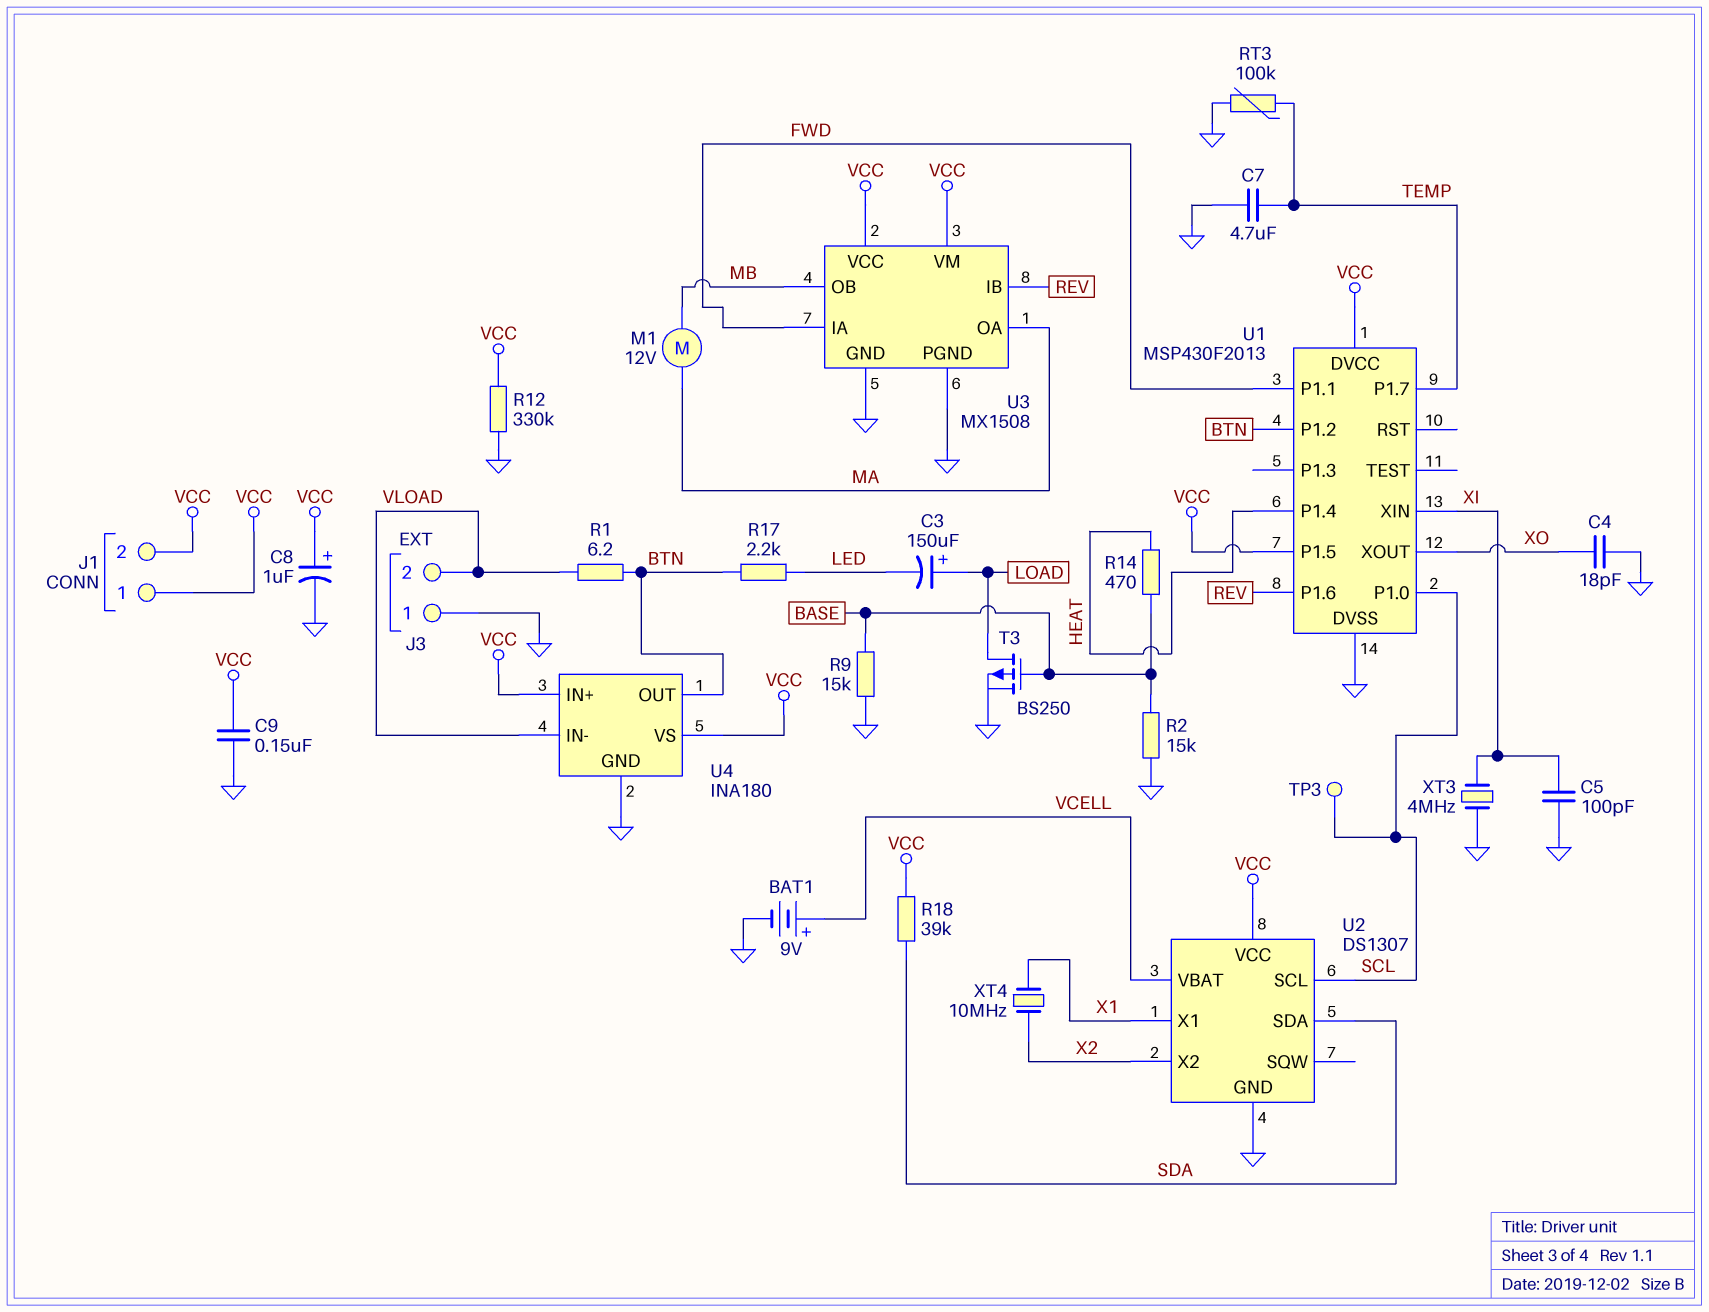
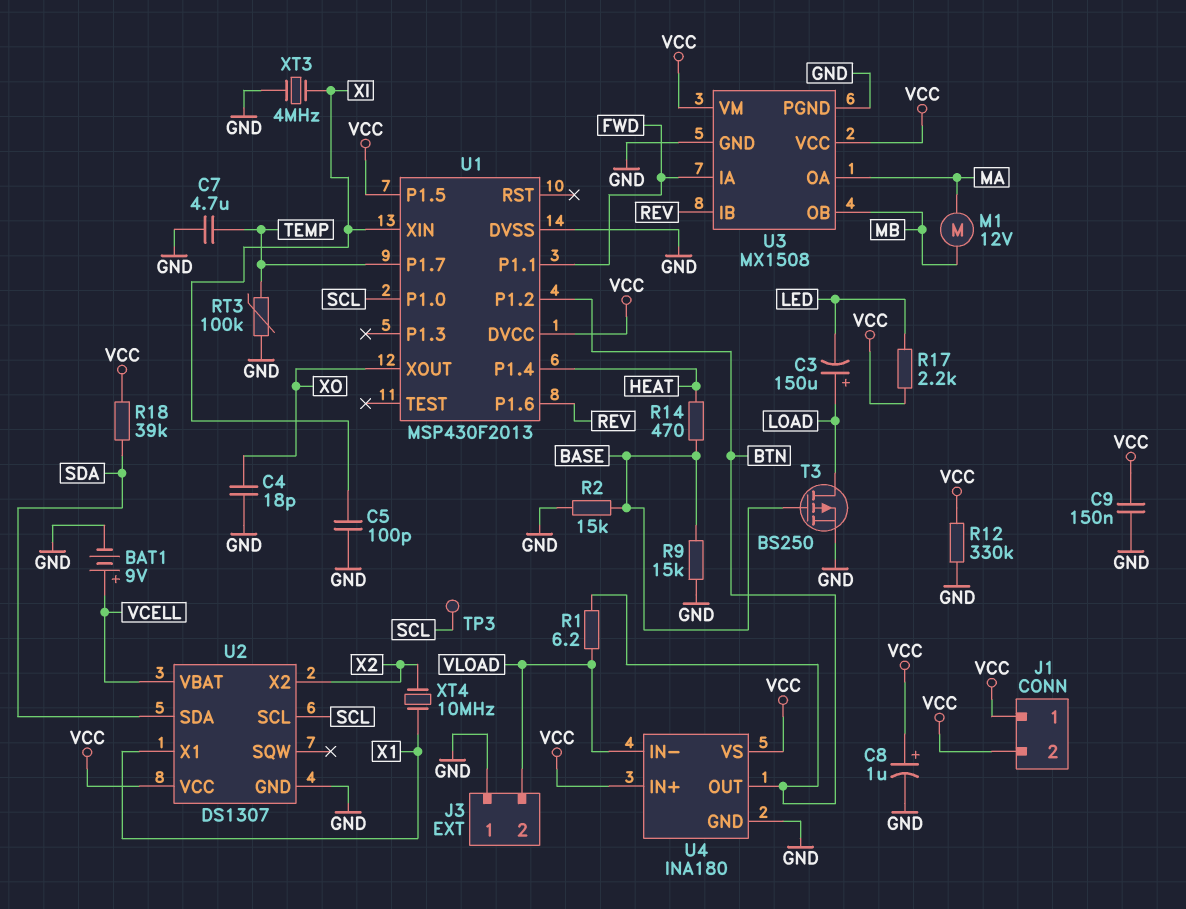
R17: 2.2k (BTN, LED) -> 2.2k (LED, VCC)

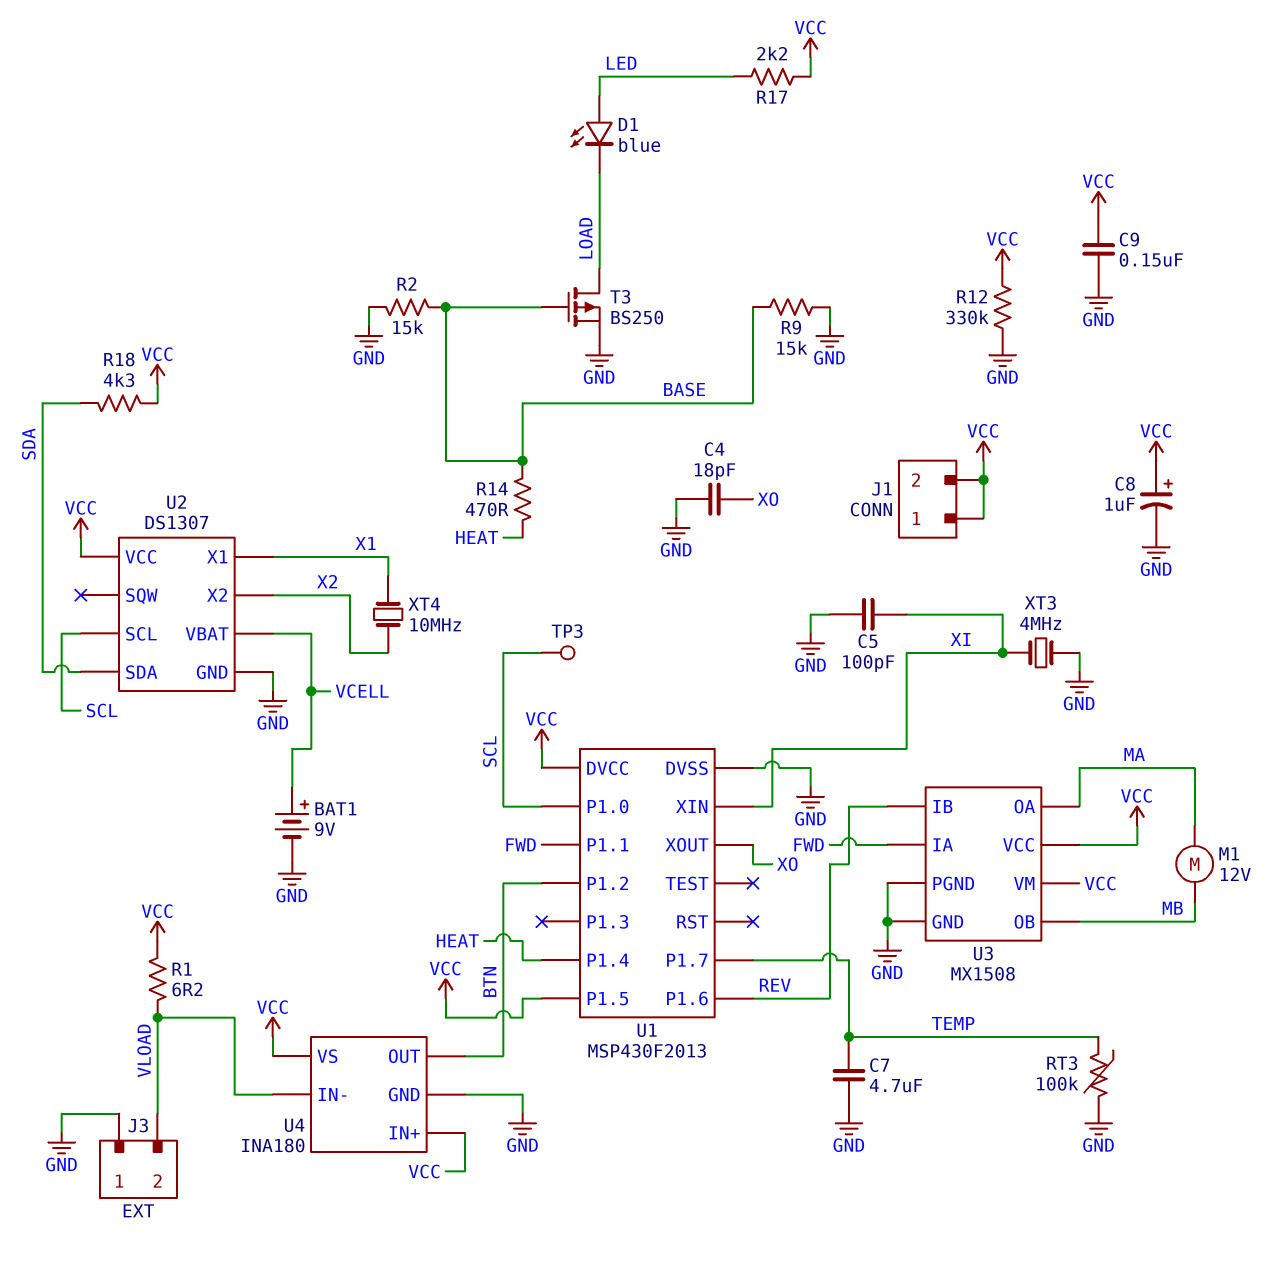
C3: 150uF (plus LOAD, minus LED) -> none
D1: none -> LED blue (A LED, K LOAD)
R1: 6.2 (BTN, VLOAD) -> 6.2 (VCC, VLOAD)
R18: 39k (SDA, VCC) -> 4.3k (SDA, VCC)

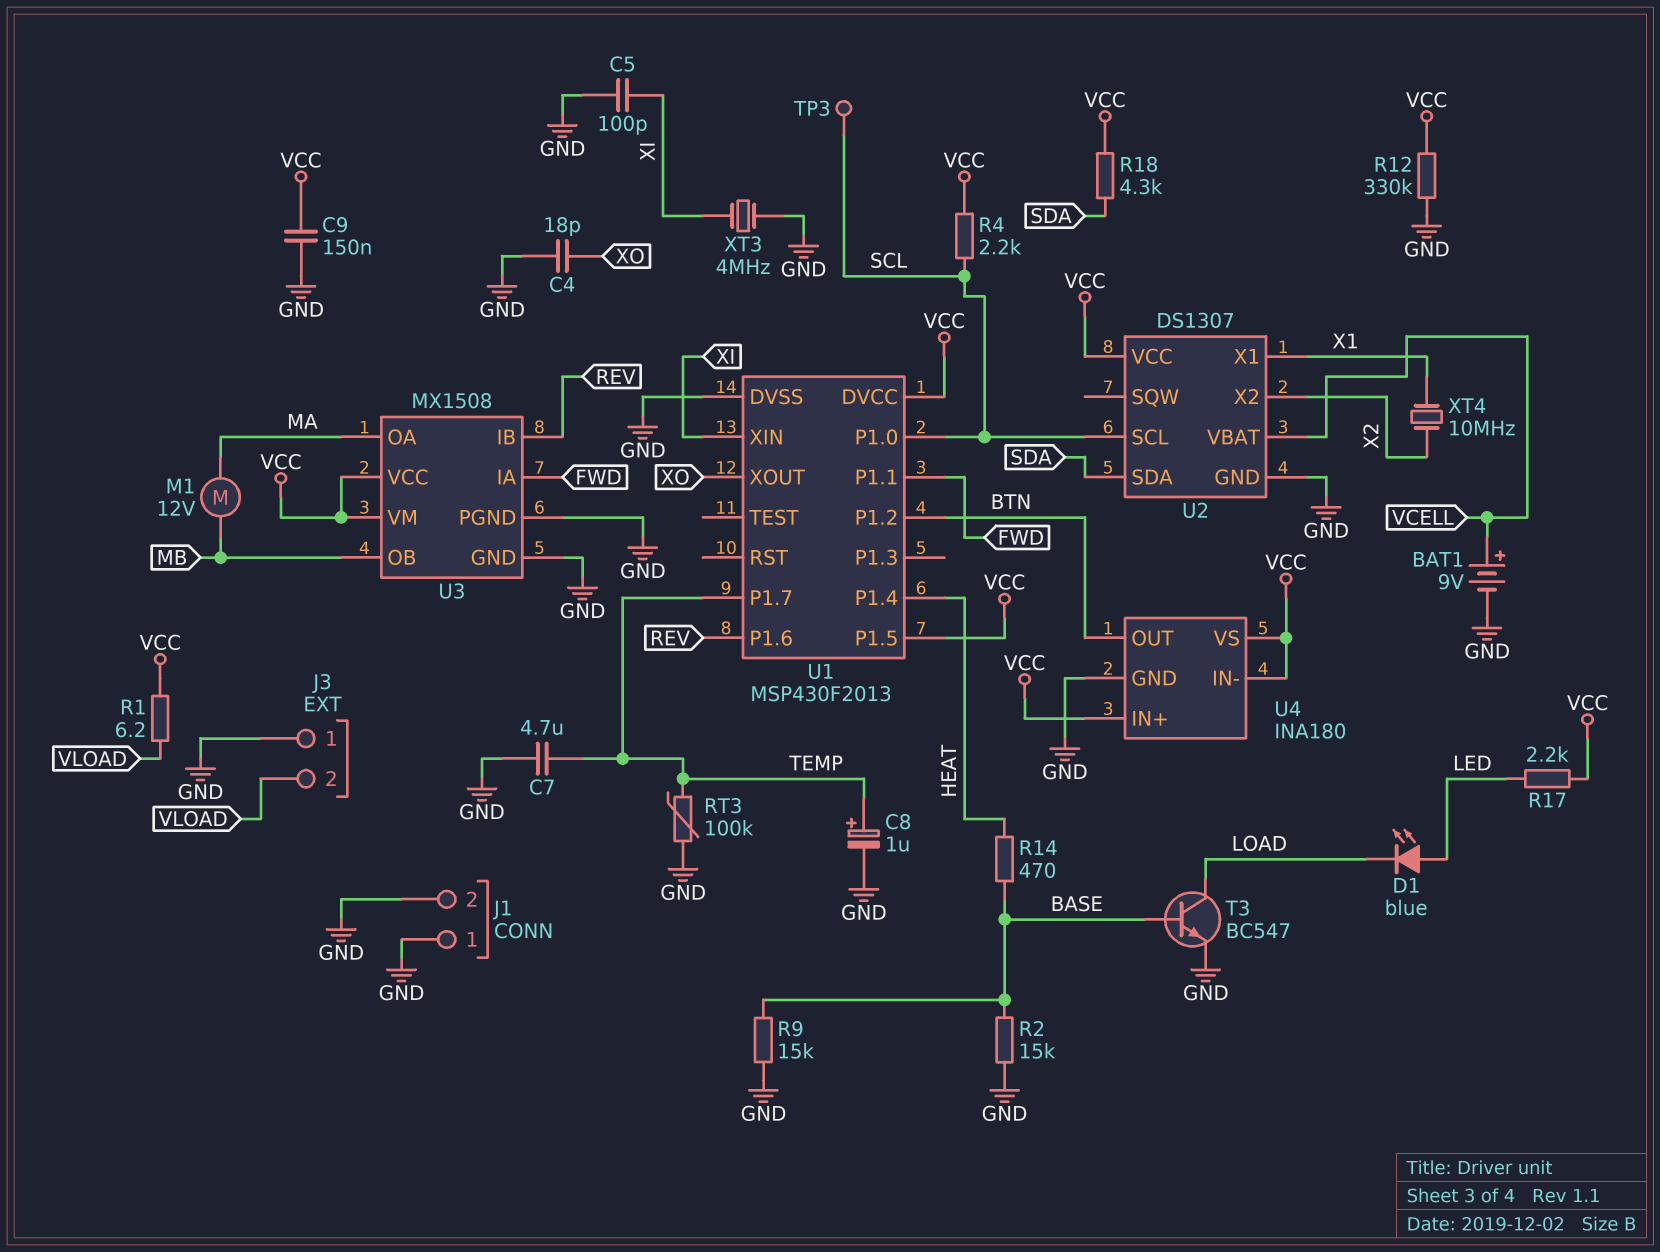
C8: 1uF (plus VCC, minus GND) -> 1uF (plus TEMP, minus GND)
J1 pin 1: VCC -> GND
J1 pin 2: VCC -> GND
R4: none -> 2.2k (SCL, VCC)
T3: PMOS BS250 (G BASE, D LOAD, S GND) -> NPN BC547 (B BASE, C LOAD, E GND)
U4 pin IN-: VLOAD -> VCC

